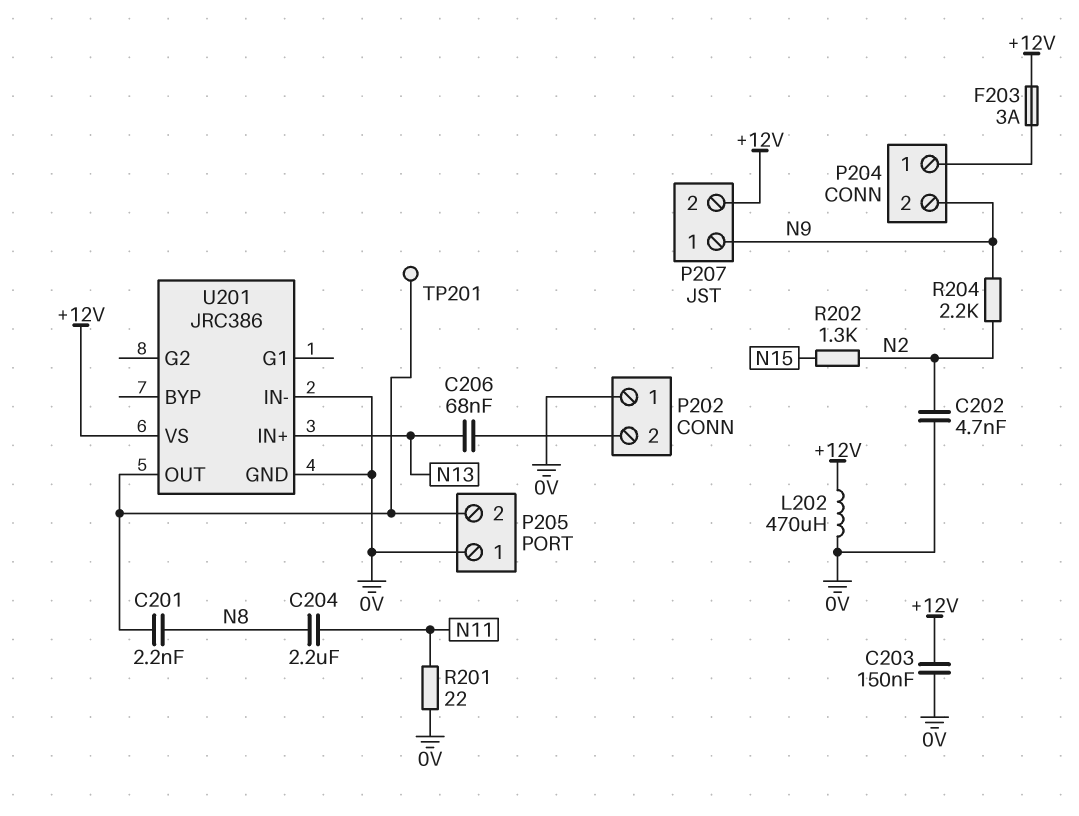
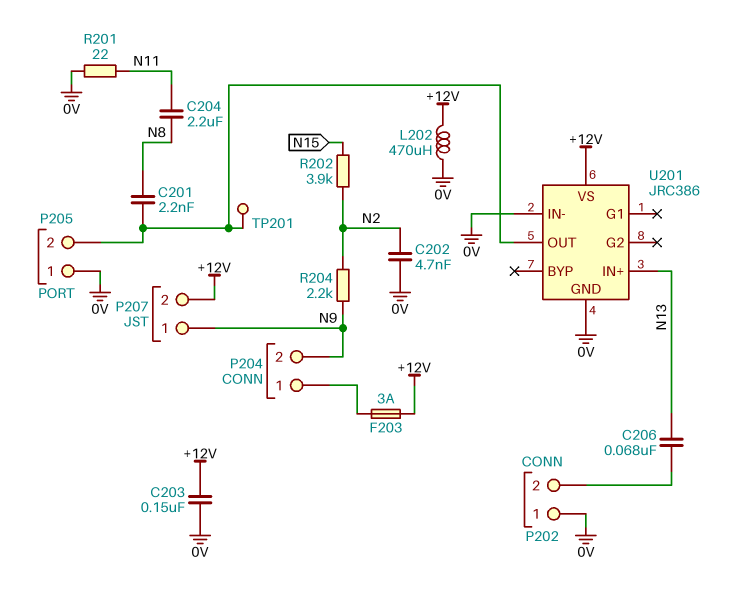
R202: 1.3k (N2, N15) -> 3.9k (N2, N15)

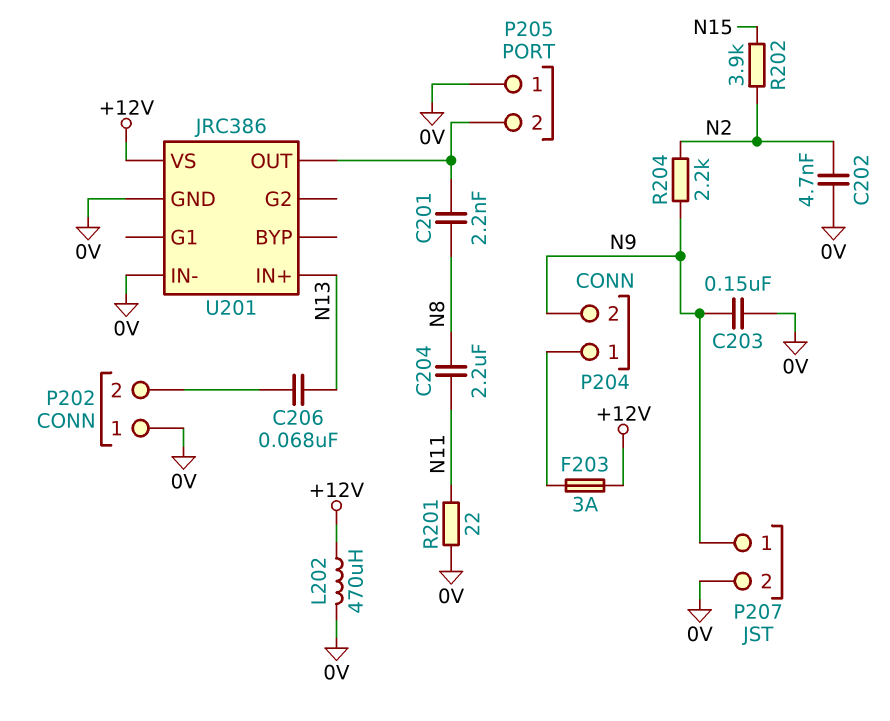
C203: 150nF (+12V, 0V) -> 150nF (0V, N9)
P207 pin 2: +12V -> 0V
TP201: test point (P205/2) -> none

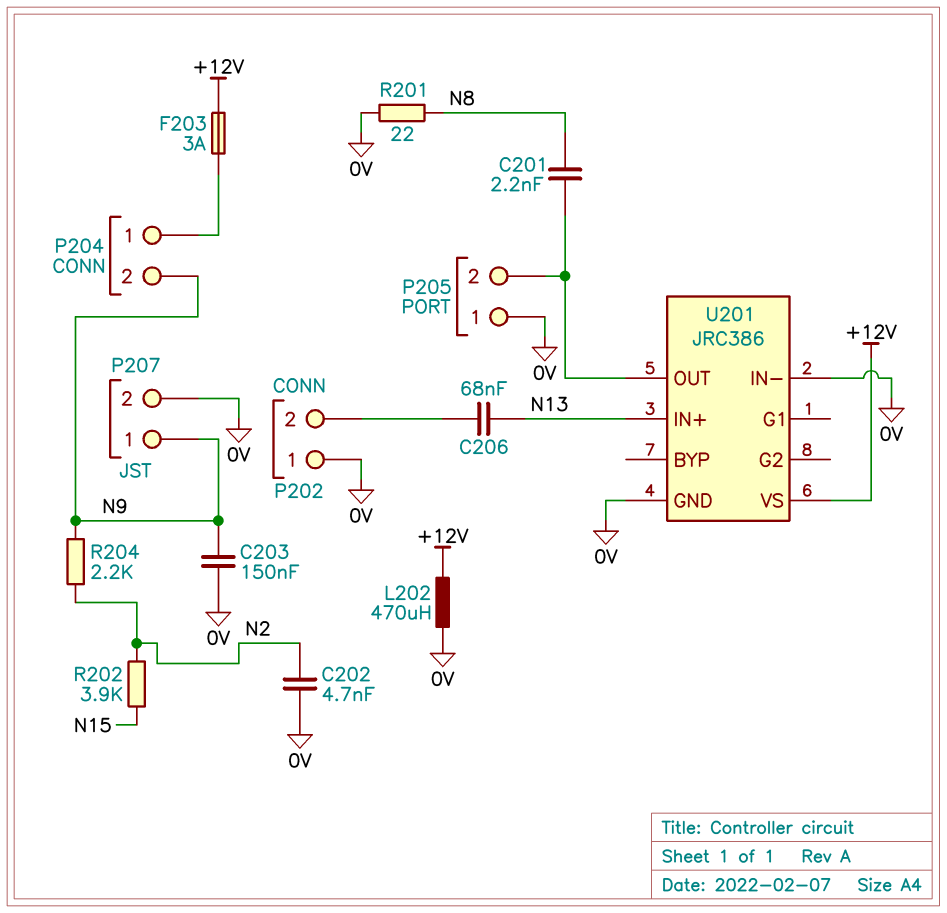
C204: 2.2uF (N8, N11) -> none
R201: 22 (0V, N11) -> 22 (0V, N8)

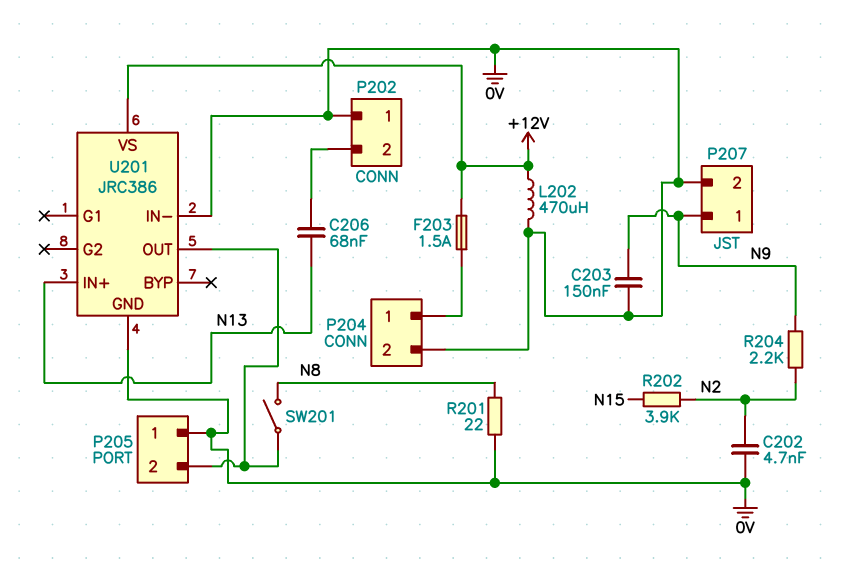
C201: 2.2nF (N8, P205/2) -> none
F203: 3A (+12V, P204/1) -> 1.5A (+12V, P204/1)
P204 pin 2: N9 -> 0V
SW201: none -> switch (N8, P205/2)

